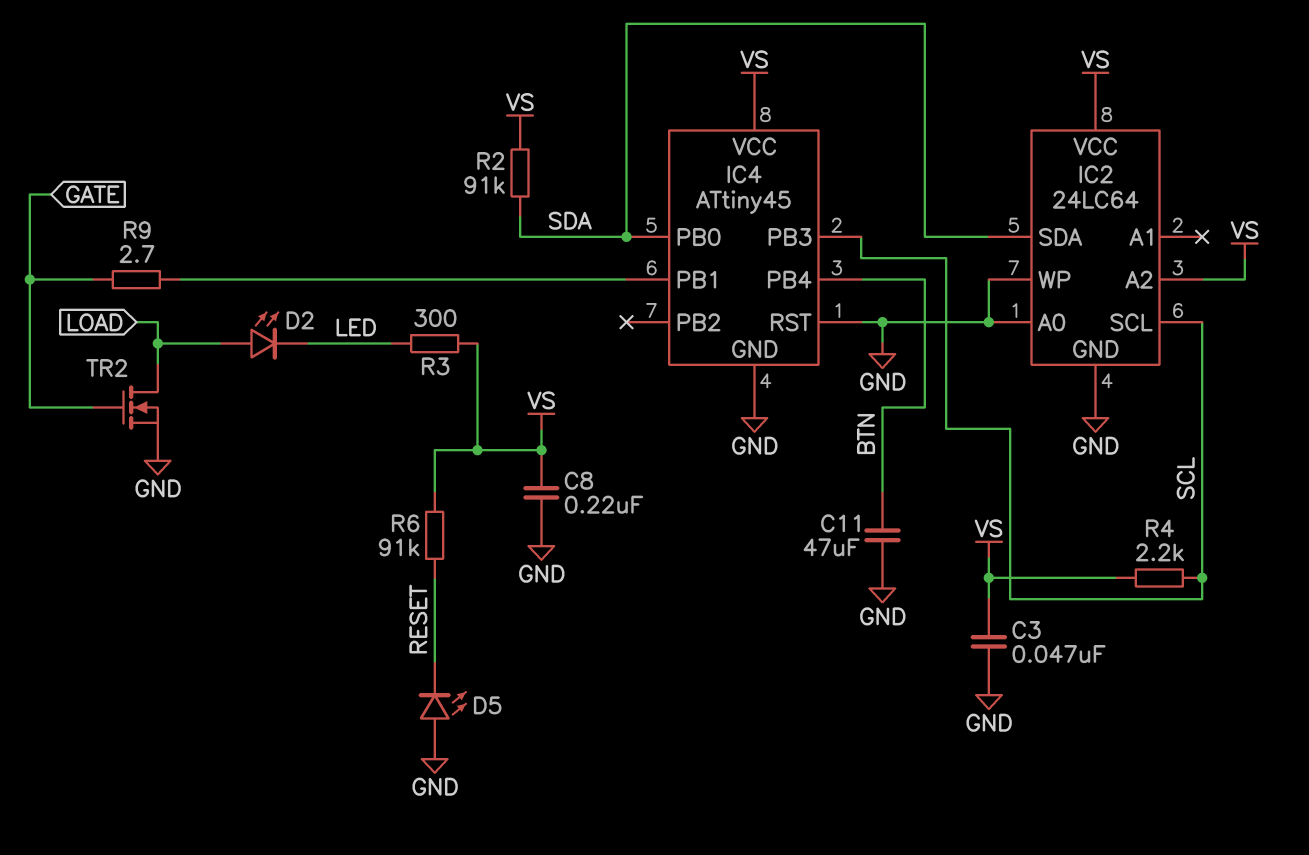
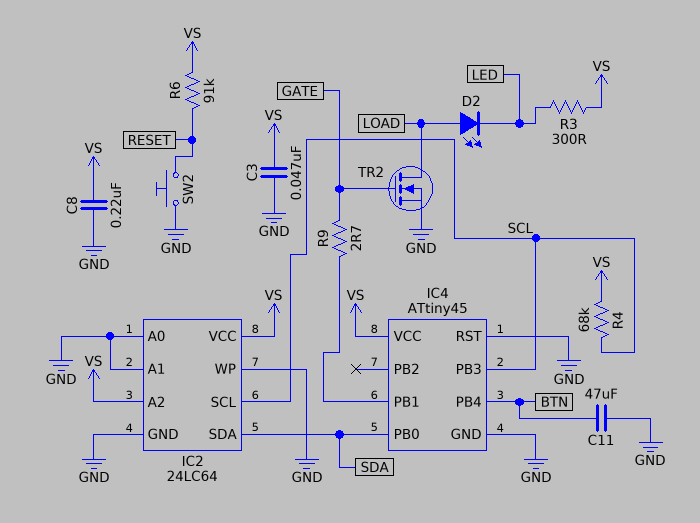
D5: LED (A GND, K RESET) -> none
IC2 pin A1: none -> GND
R2: 91k (SDA, VS) -> none
R4: 2.2k (SCL, VS) -> 68k (SCL, VS)
SW2: none -> button (GND, RESET)

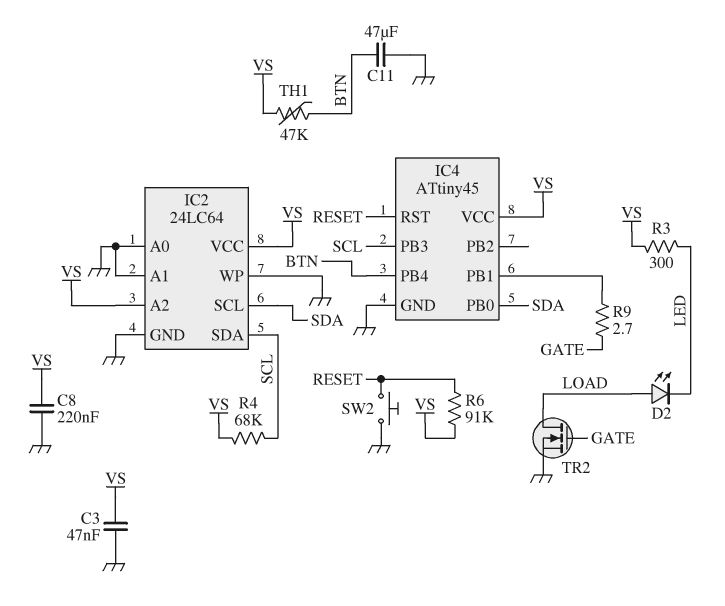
IC2 pin SCL: SCL -> SDA
IC2 pin SDA: SDA -> SCL
IC4 pin RST: GND -> RESET
TH1: none -> 47k (BTN, VS)

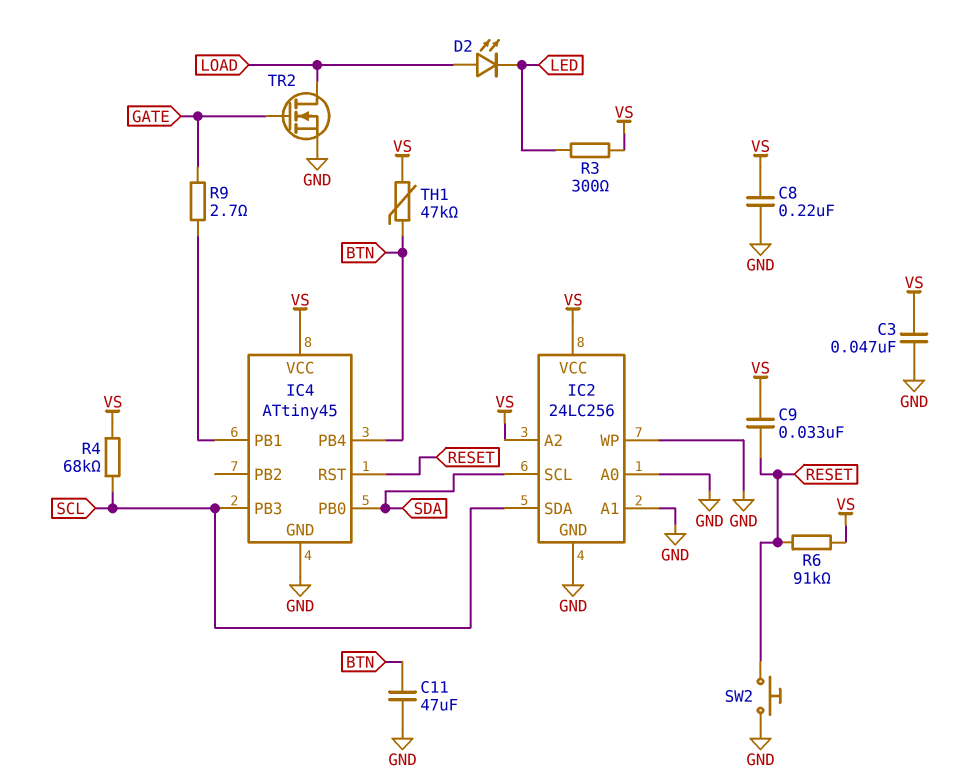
C9: none -> 33nF (RESET, VS)
IC2: 24LC64 -> 24LC256

